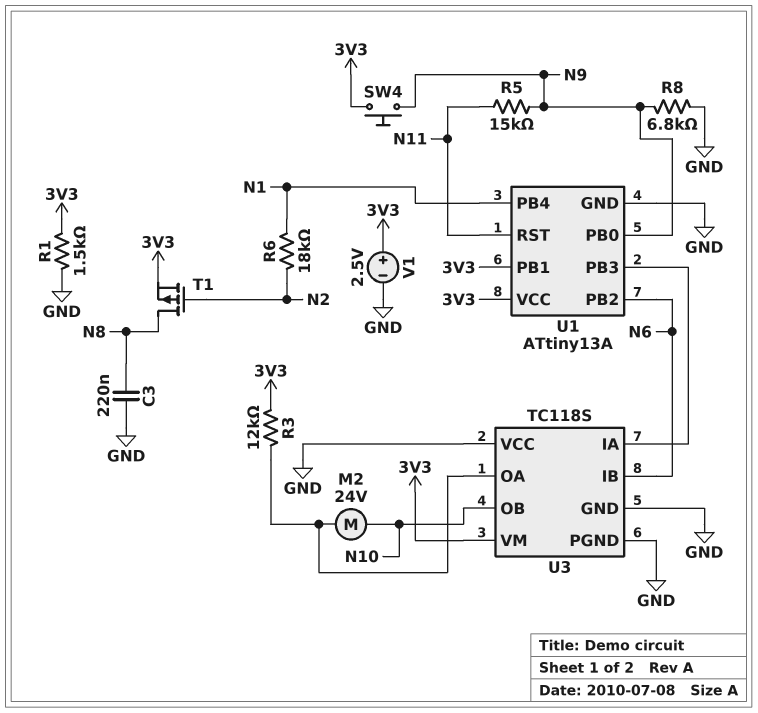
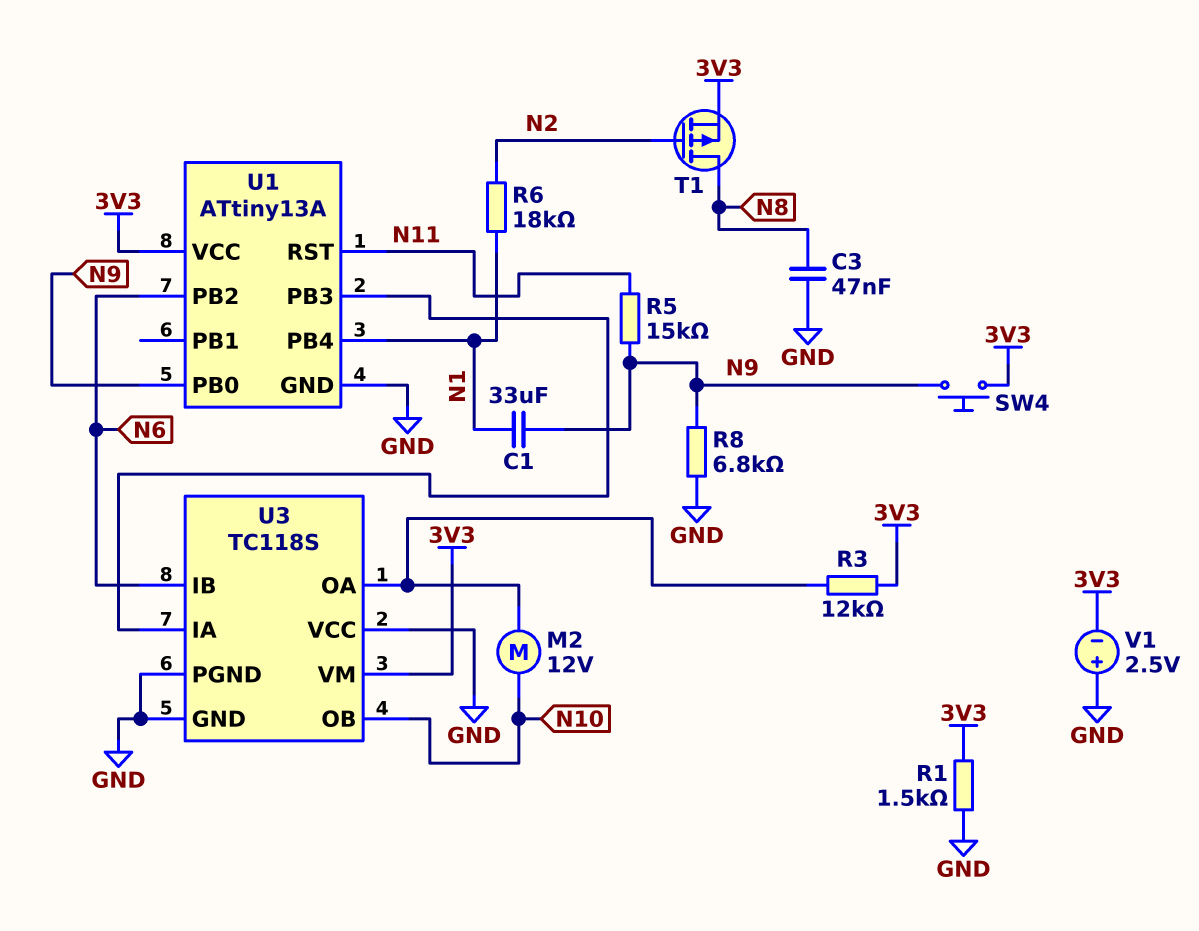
C1: none -> 33uF (N1, N9)
C3: 220nF (GND, N8) -> 47nF (GND, N8)
M2: motor 24V (N10, U3/OA) -> motor 12V (N10, U3/OA)
U1 pin PB1: 3V3 -> none
V1: 2.5V (plus 3V3, minus GND) -> 2.5V (plus GND, minus 3V3)

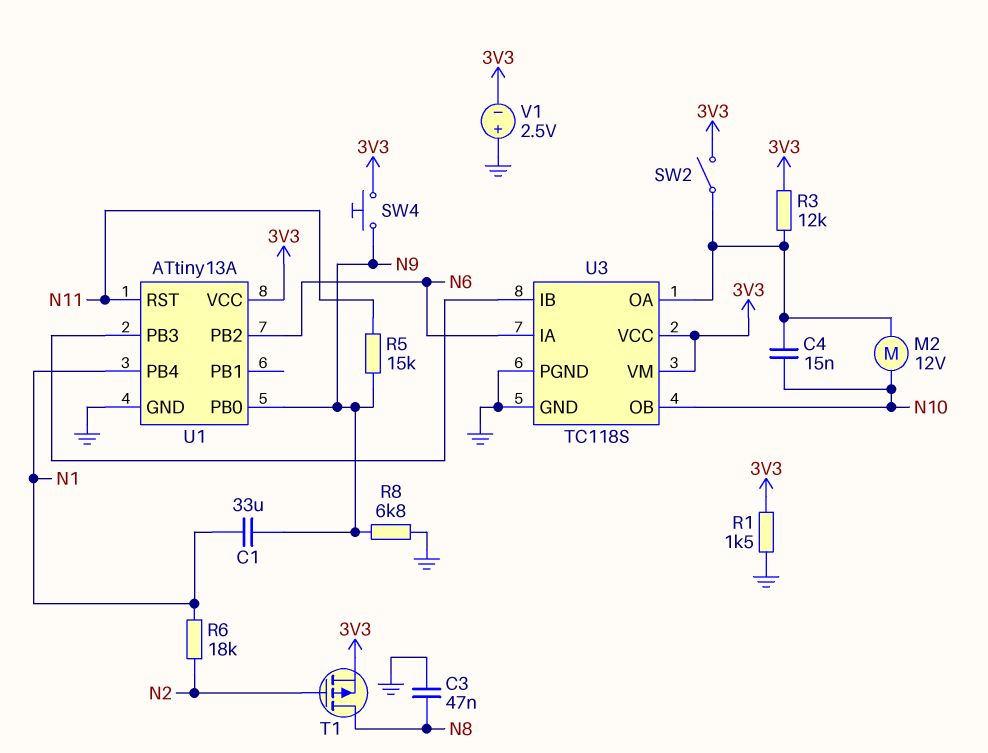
C4: none -> 15nF (N10, U3/OA)
SW2: none -> switch (3V3, U3/OA)
U3 pin IA: U1/PB3 -> N6
U3 pin IB: N6 -> U1/PB3
U3 pin VCC: GND -> 3V3

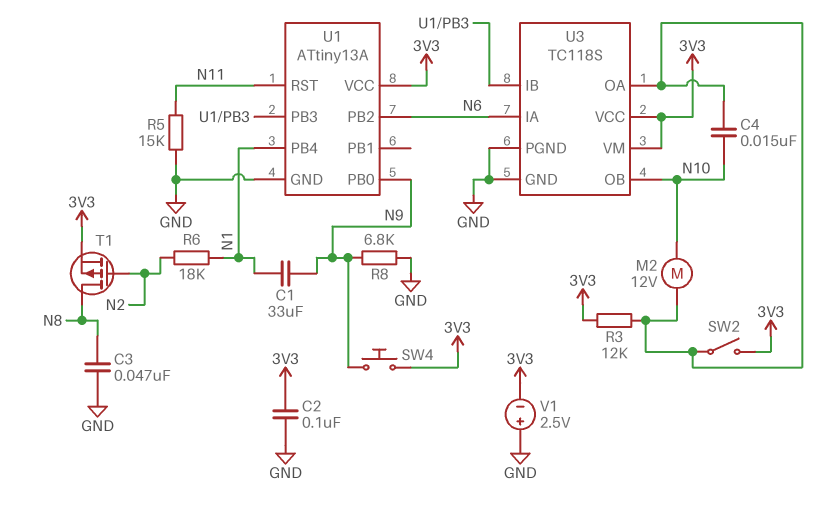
C2: none -> 100nF (3V3, GND)
R1: 1.5k (3V3, GND) -> none
R5: 15k (N9, N11) -> 15k (GND, N11)

